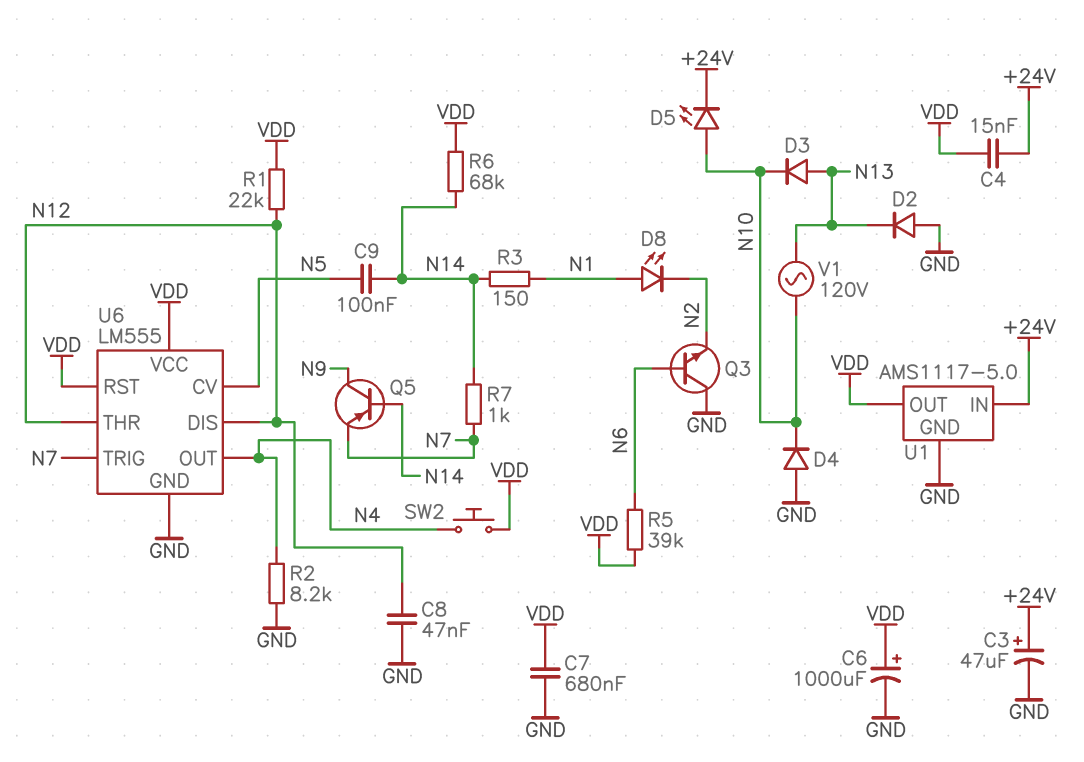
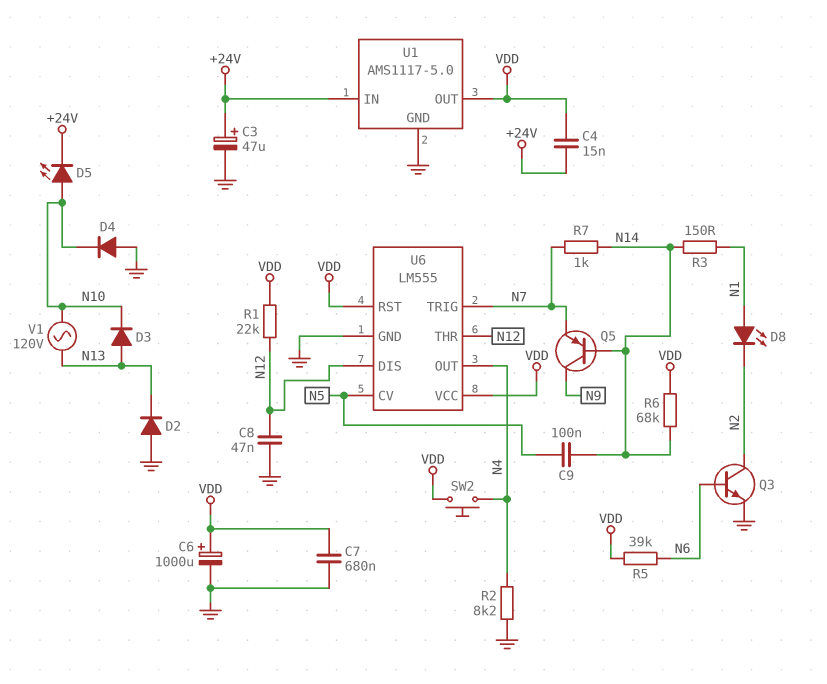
Q3: NPN (B N6, C GND, E N2) -> NPN (B N6, C N2, E GND)

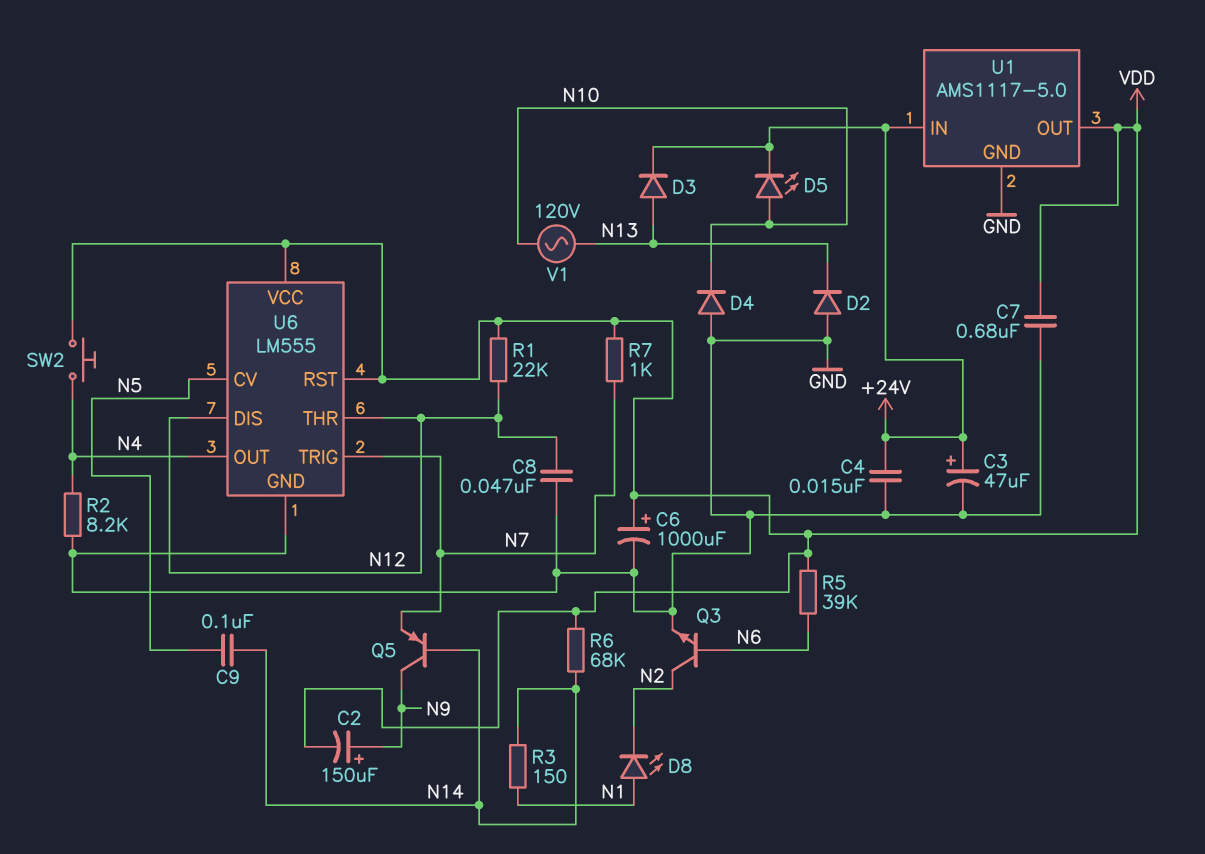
C2: none -> 150uF (plus N9, minus VDD)
C4: 15nF (+24V, VDD) -> 15nF (+24V, GND)
D3: diode (A N13, K N10) -> diode (A N13, K +24V)
R7: 1k (N7, N14) -> 1k (N7, VDD)

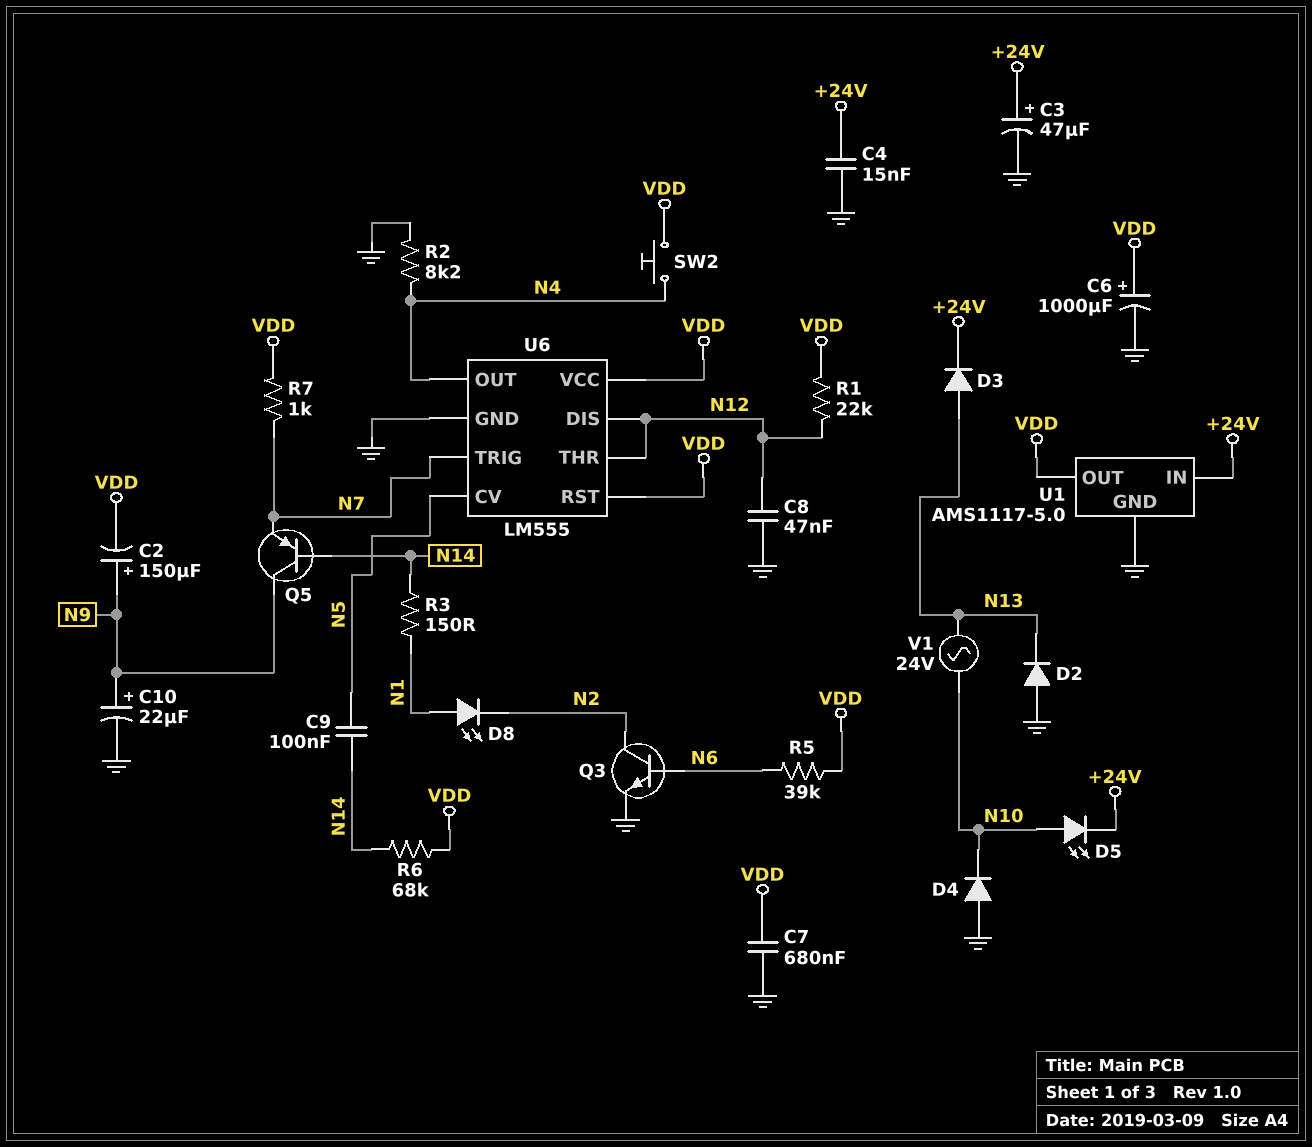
C10: none -> 22uF (plus N9, minus GND)
V1: AC 120V (N10, N13) -> AC 24V (N10, N13)

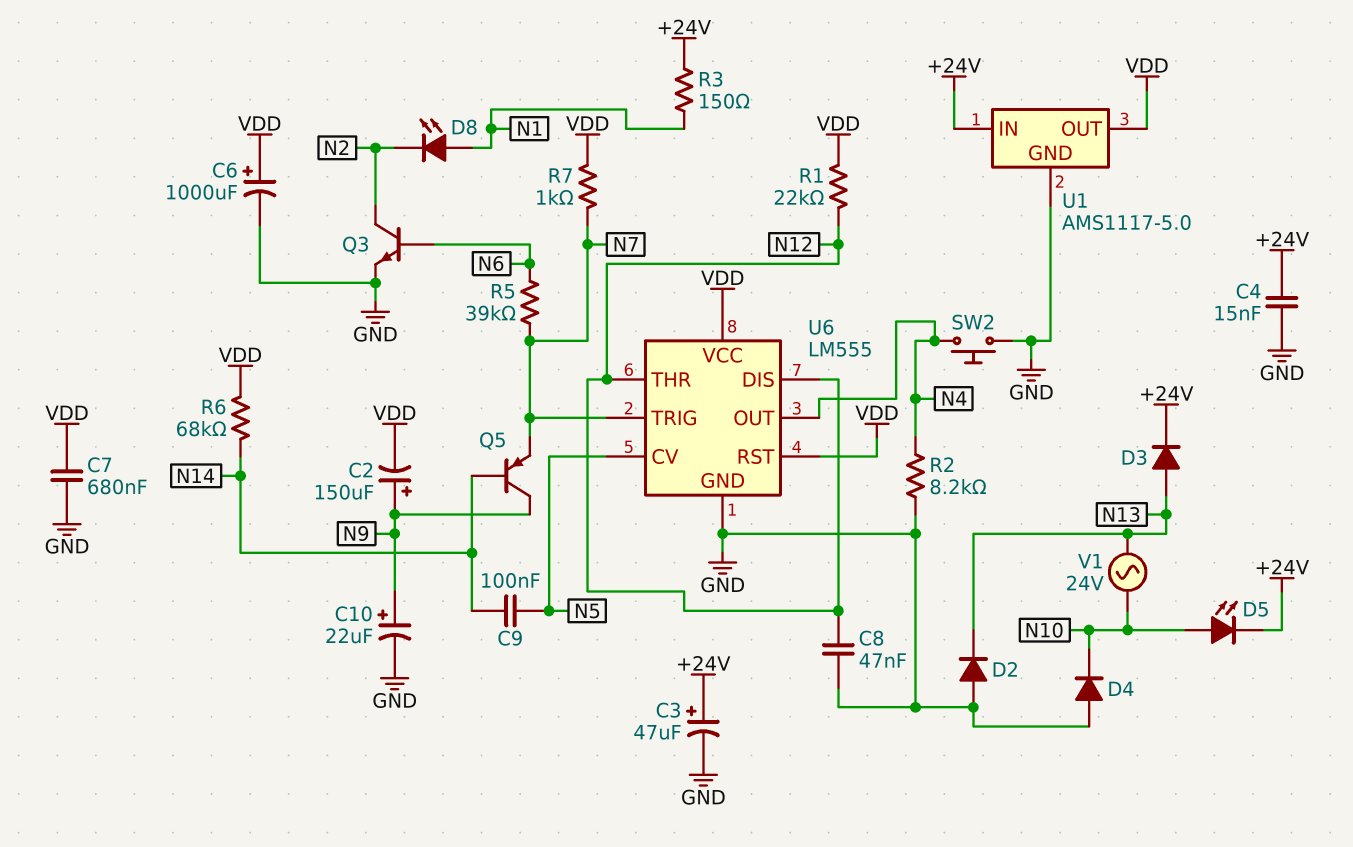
R3: 150 (N1, N14) -> 150 (+24V, N1)
R5: 39k (N6, VDD) -> 39k (N6, N7)
SW2: button (N4, VDD) -> button (GND, N4)

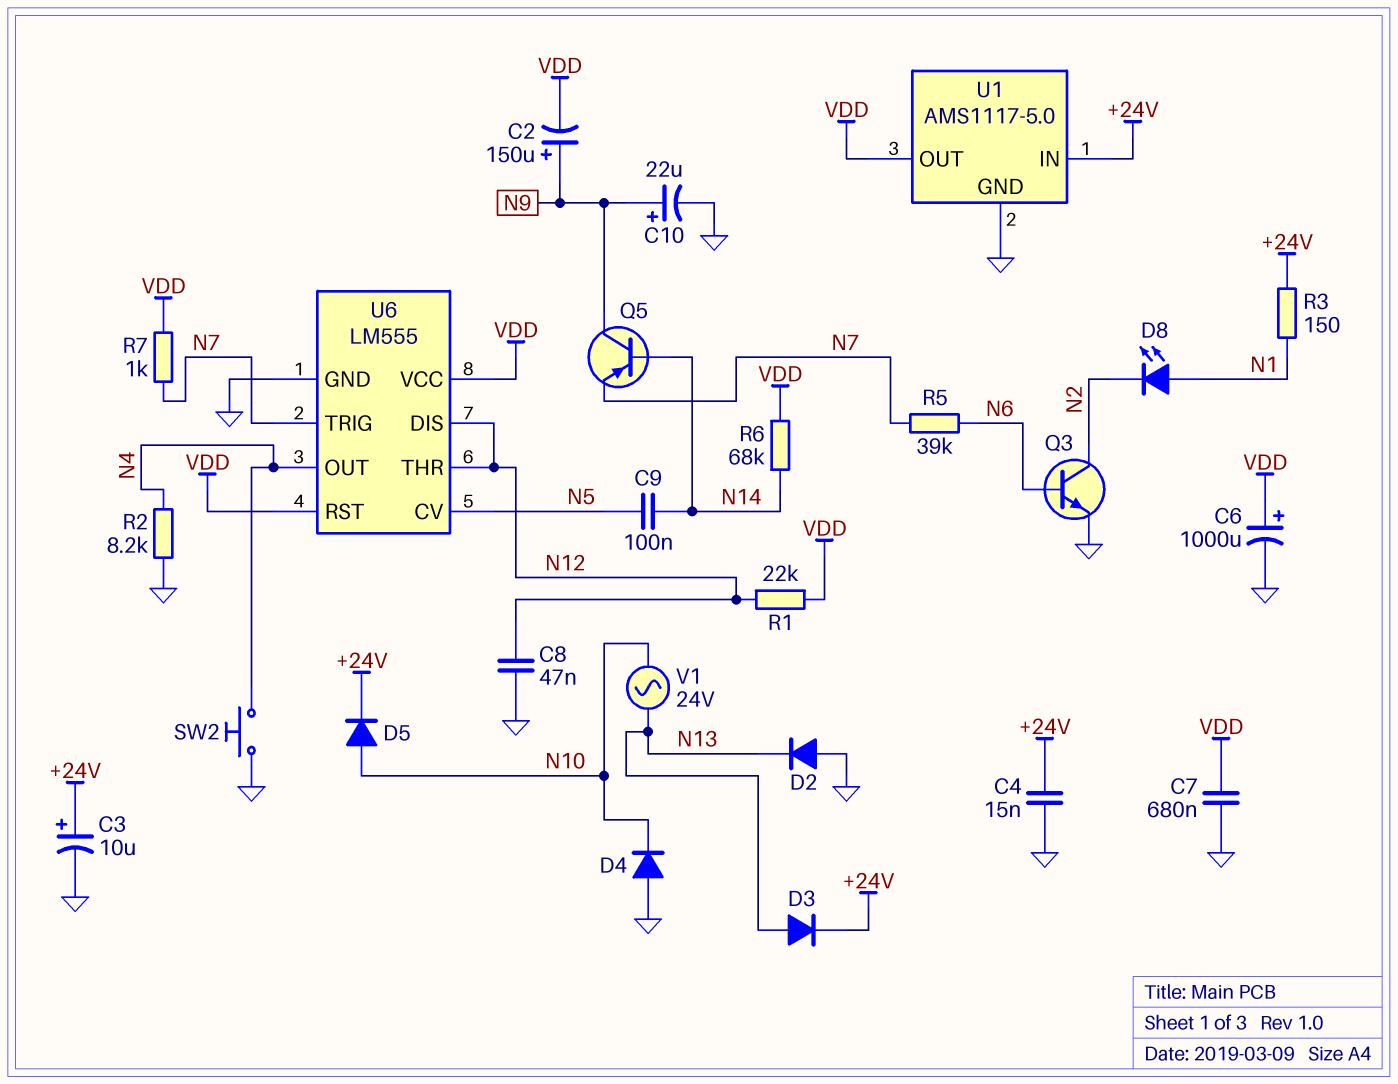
C3: 47uF (plus +24V, minus GND) -> 10uF (plus +24V, minus GND)
D5: LED (A N10, K +24V) -> diode (A N10, K +24V)

